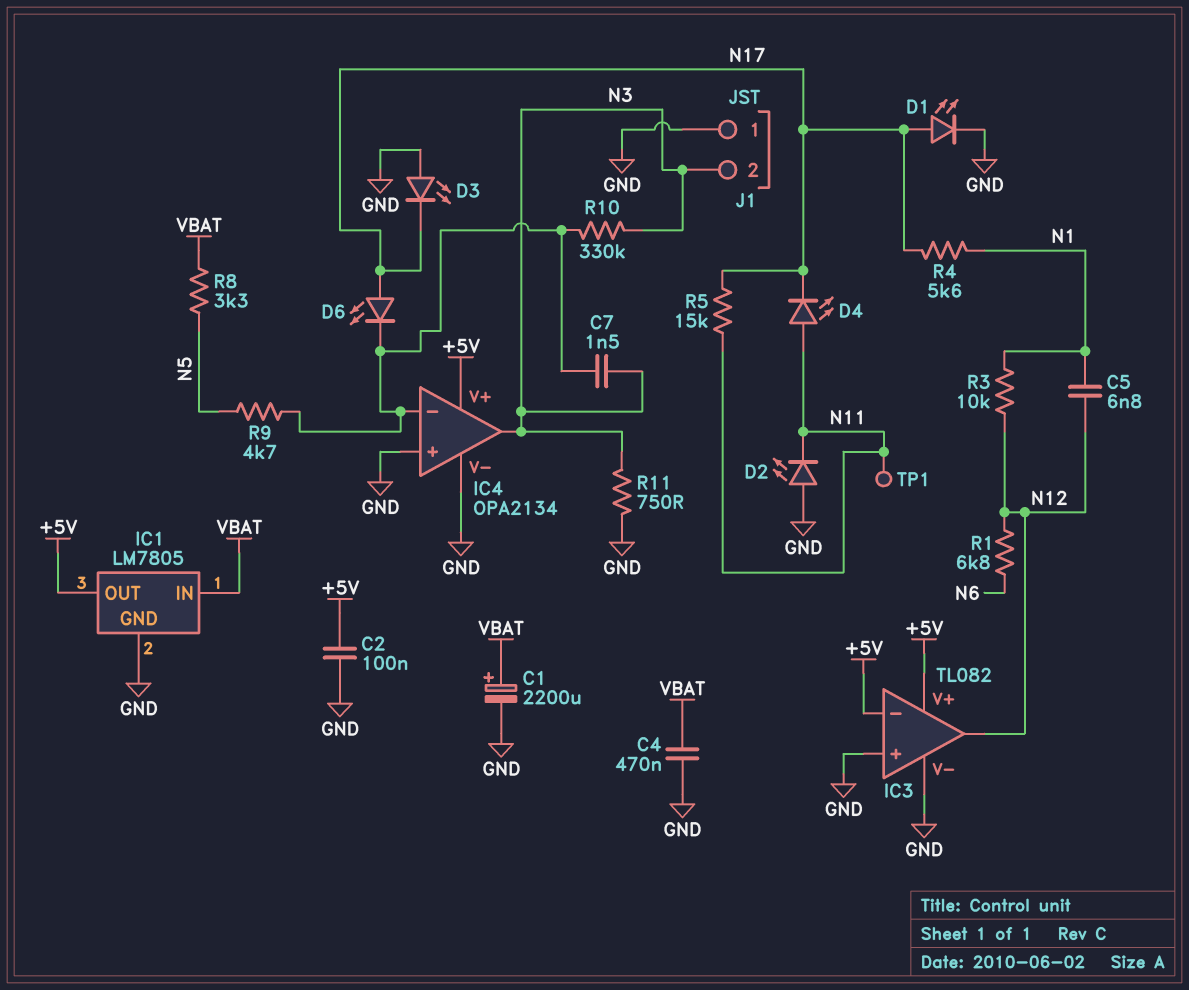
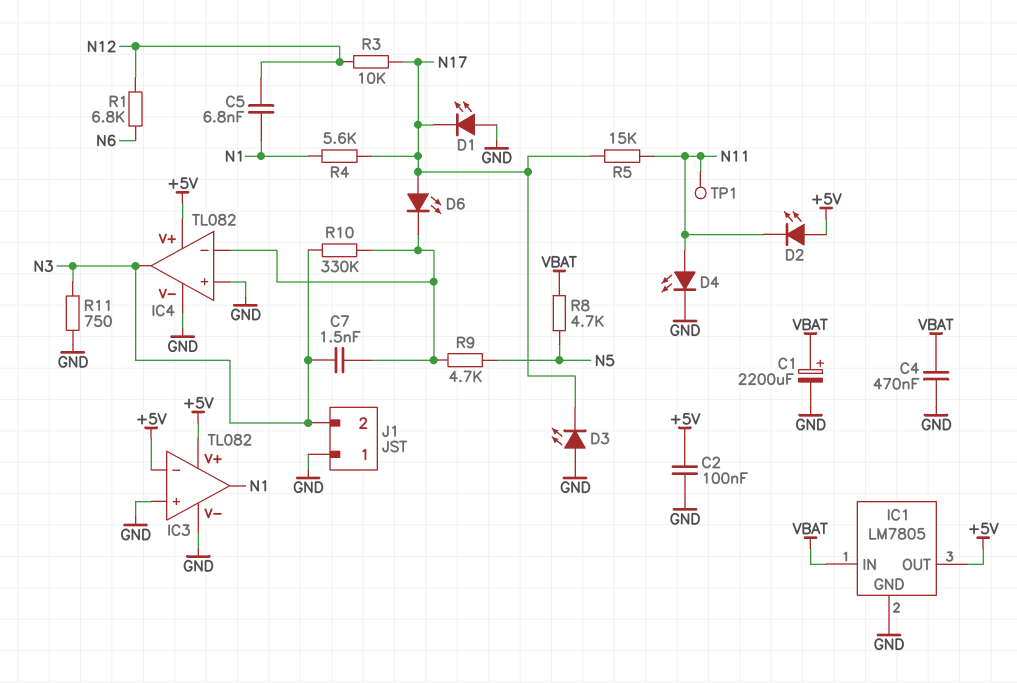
D1: LED (A N17, K GND) -> LED (A GND, K N17)
D2: LED (A GND, K N11) -> LED (A +5V, K N11)
D4: LED (A N11, K N17) -> LED (A N11, K GND)
IC3 pin out: N12 -> N1
IC4: OPA2134 -> TL082
R3: 10k (N1, N12) -> 10k (N12, N17)
R8: 3.3k (N5, VBAT) -> 4.7k (N5, VBAT)

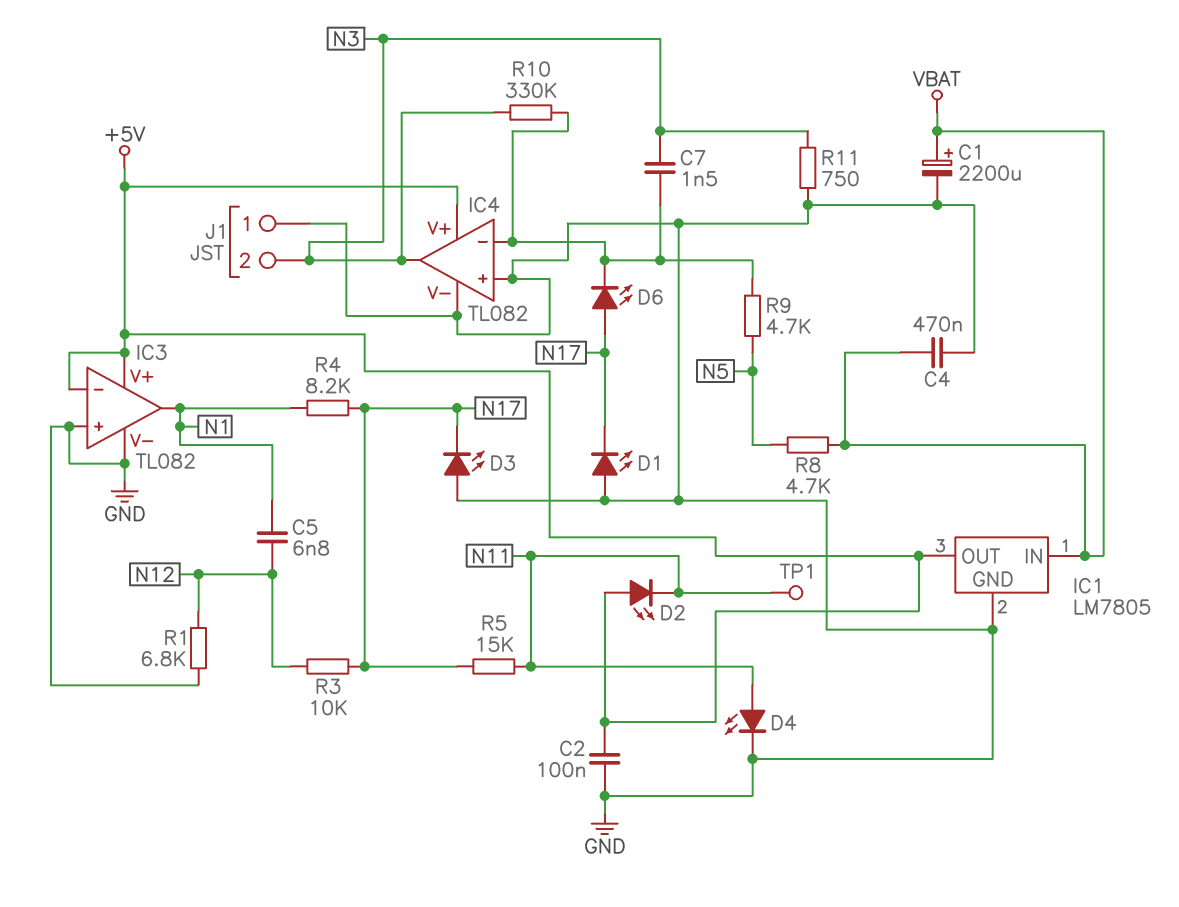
R1: 6.8k (N6, N12) -> 6.8k (GND, N12)
R4: 5.6k (N1, N17) -> 8.2k (N1, N17)

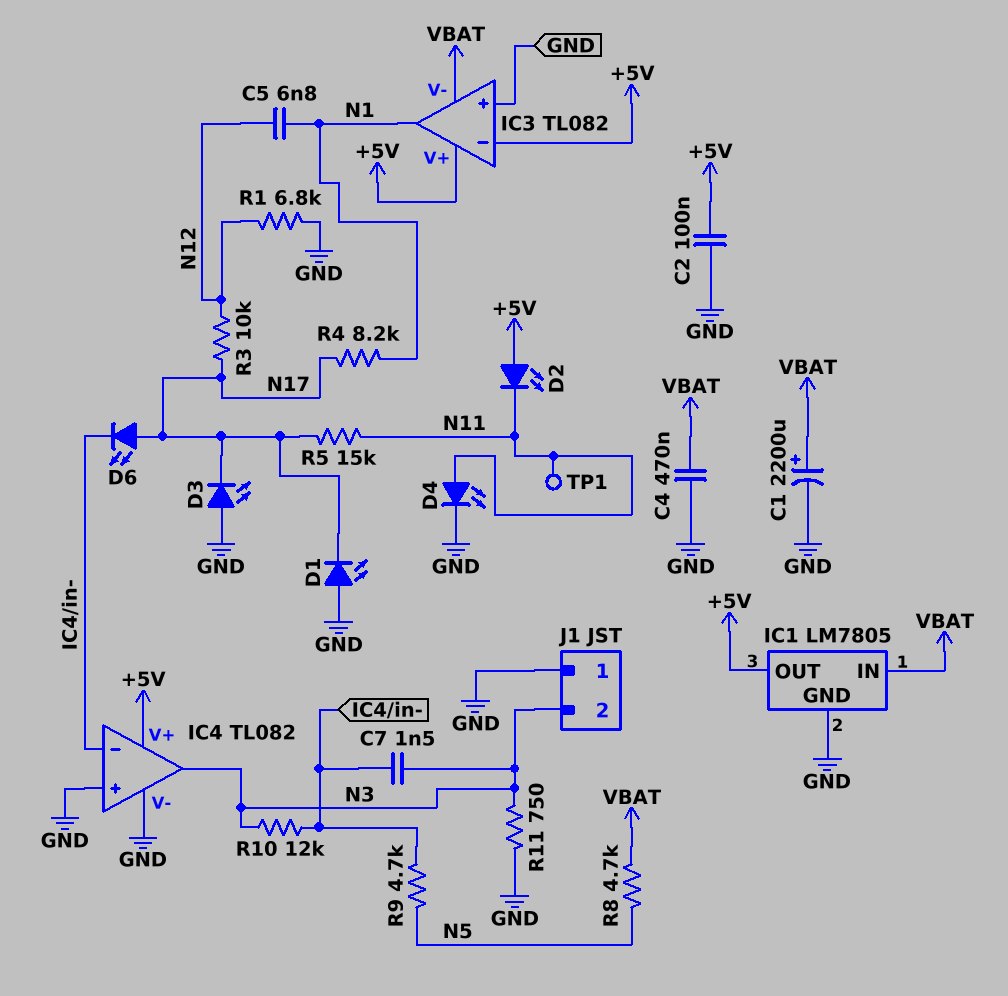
IC3 pin V-: GND -> VBAT
R10: 330k (IC4/in-, N3) -> 12k (IC4/in-, N3)

